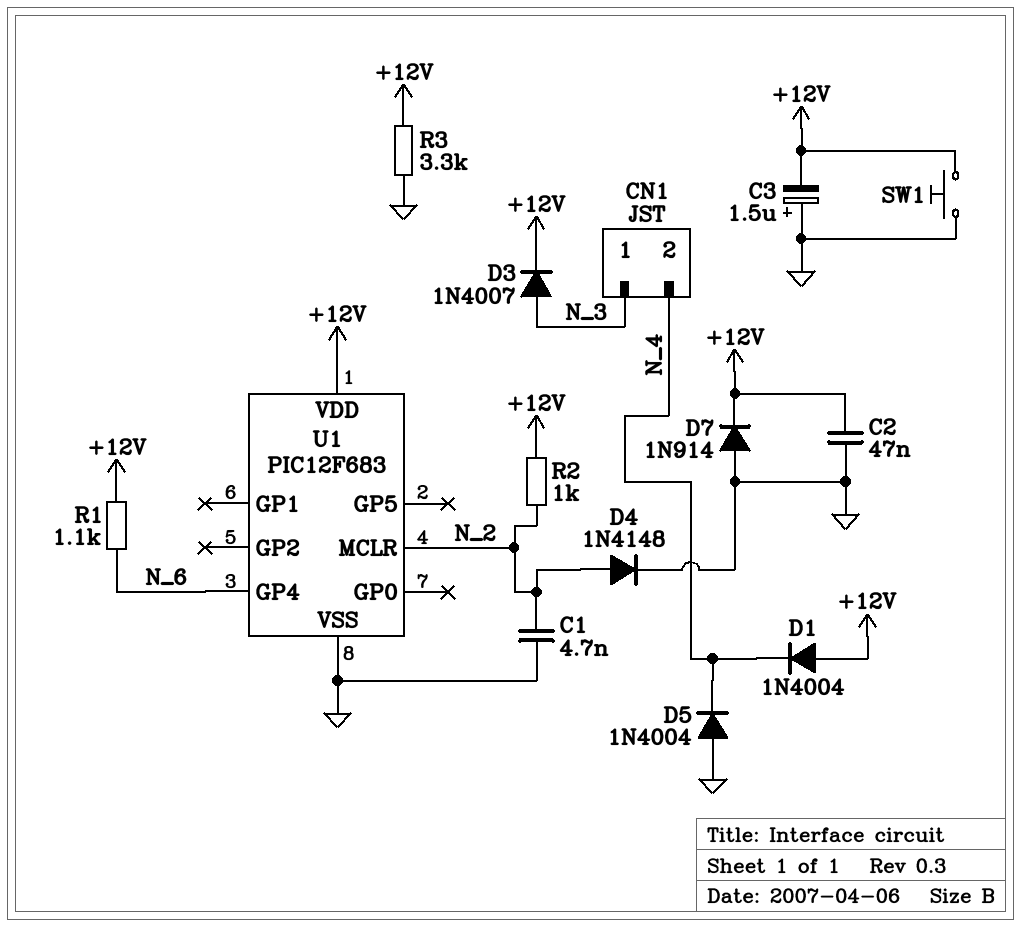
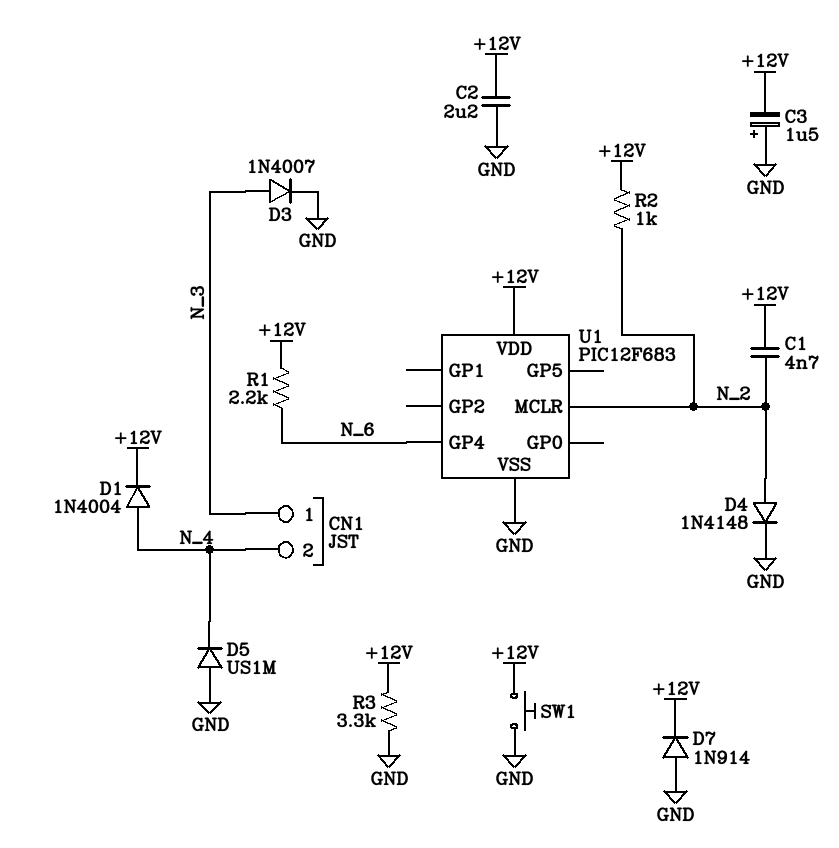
C1: 4.7nF (GND, N_2) -> 4.7nF (+12V, N_2)
C2: 47nF (+12V, GND) -> 2.2uF (+12V, GND)
D1: diode 1N4004 (A +12V, K N_4) -> diode 1N4004 (A N_4, K +12V)
D3: diode 1N4007 (A N_3, K +12V) -> diode 1N4007 (A N_3, K GND)
D5: diode 1N4004 (A GND, K N_4) -> diode US1M (A GND, K N_4)
R1: 1.1k (+12V, N_6) -> 2.2k (+12V, N_6)

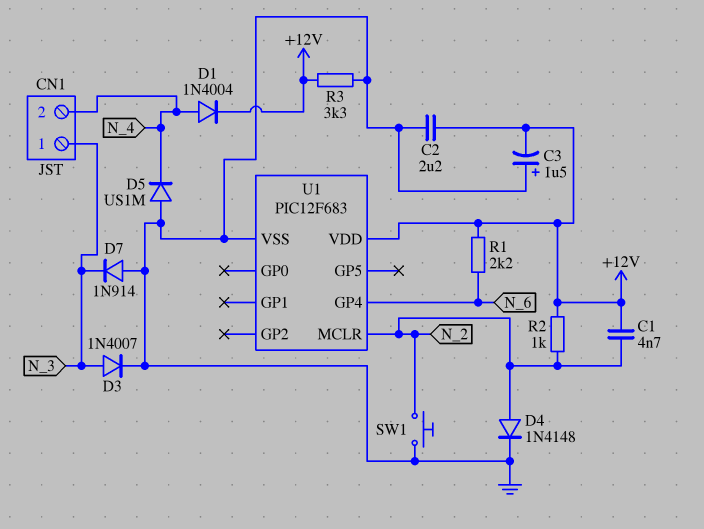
D7: diode 1N914 (A GND, K +12V) -> diode 1N914 (A GND, K N_3)
SW1: button (+12V, GND) -> button (GND, N_2)

